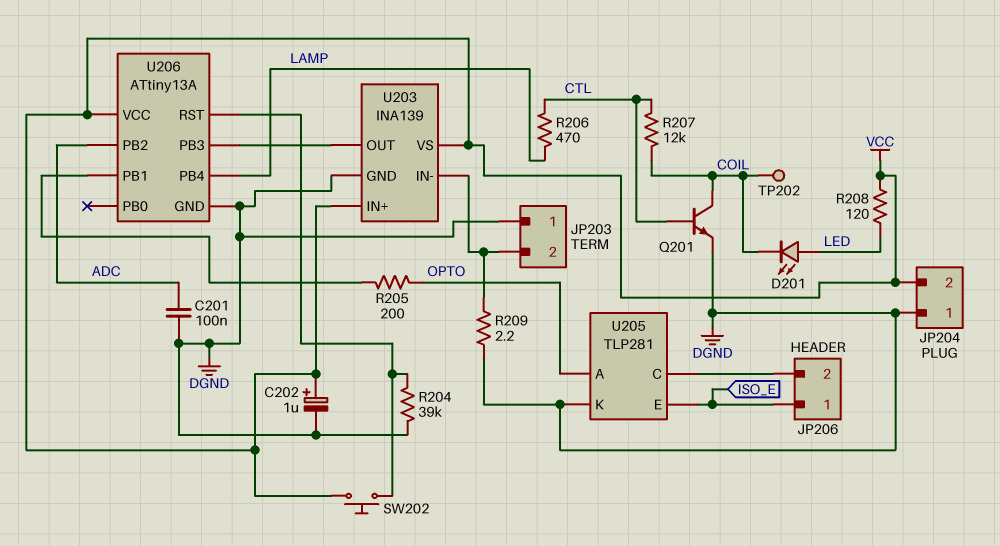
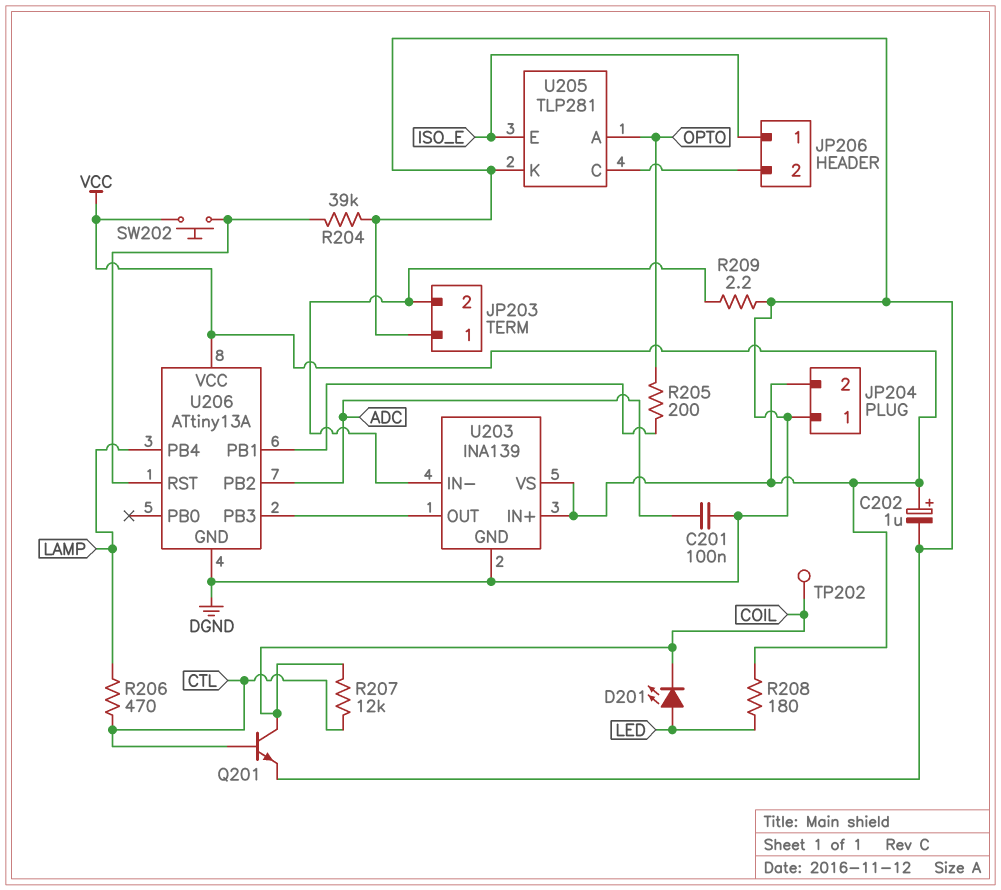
R208: 120 (LED, VCC) -> 180 (LED, VCC)

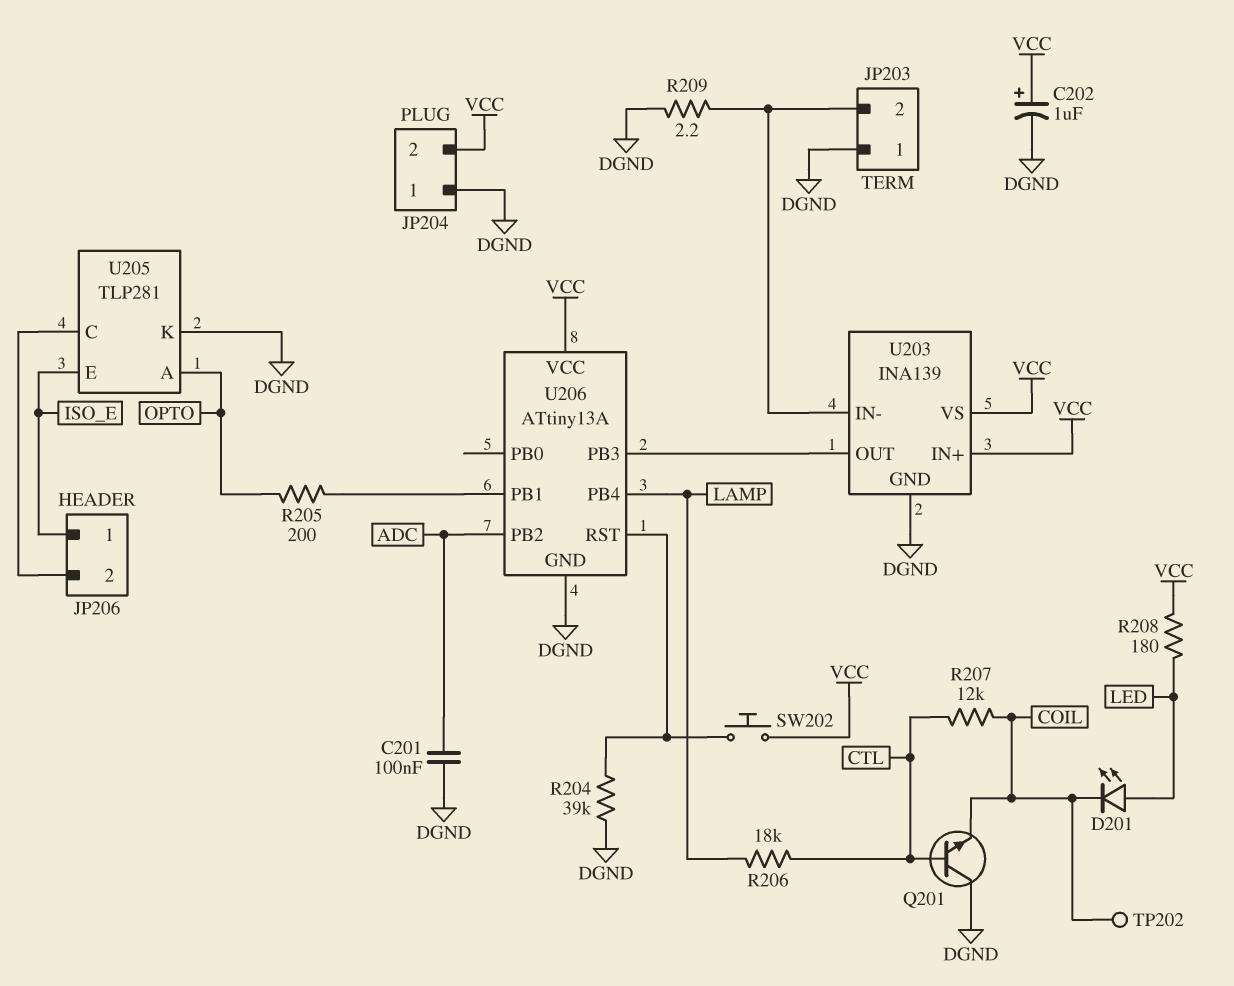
Q201: NPN (B CTL, C COIL, E DGND) -> NPN (B CTL, C DGND, E COIL)
R206: 470 (CTL, LAMP) -> 18k (CTL, LAMP)

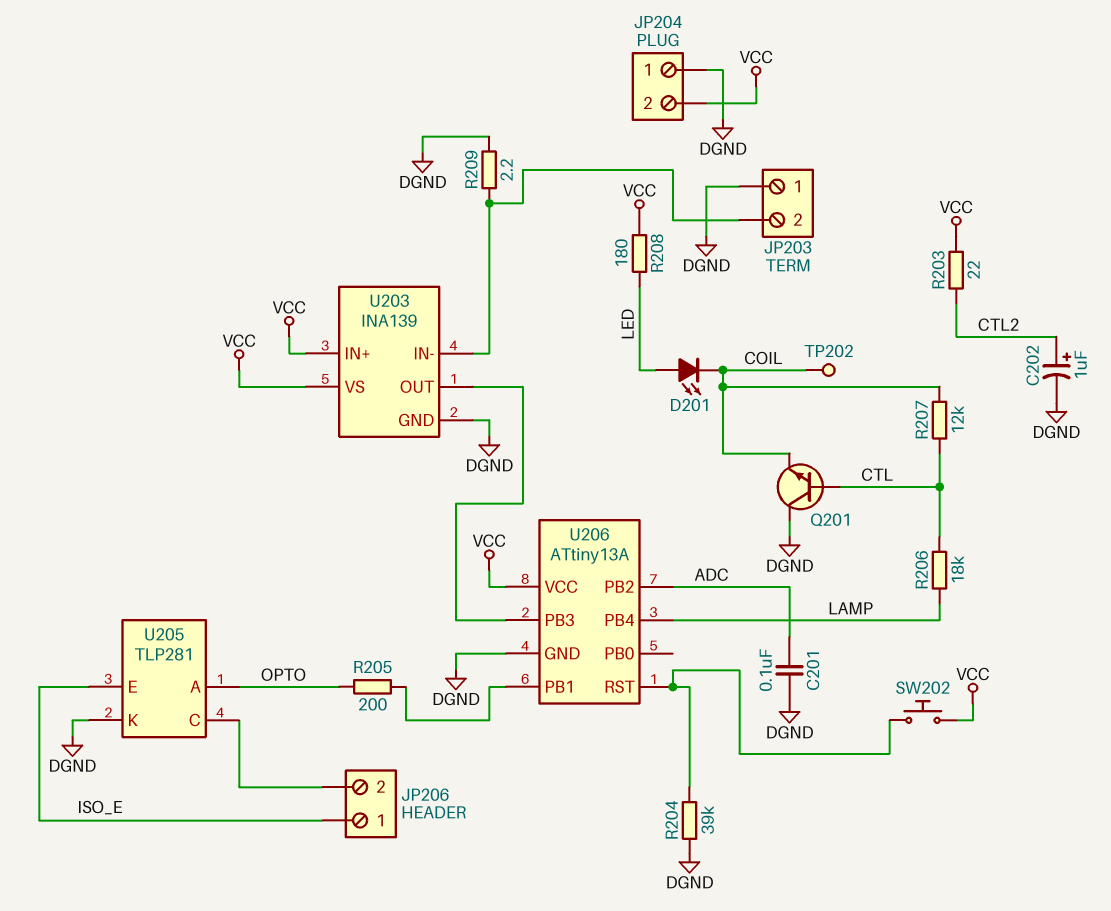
C202: 1uF (plus VCC, minus DGND) -> 1uF (plus CTL2, minus DGND)
R203: none -> 22 (CTL2, VCC)

